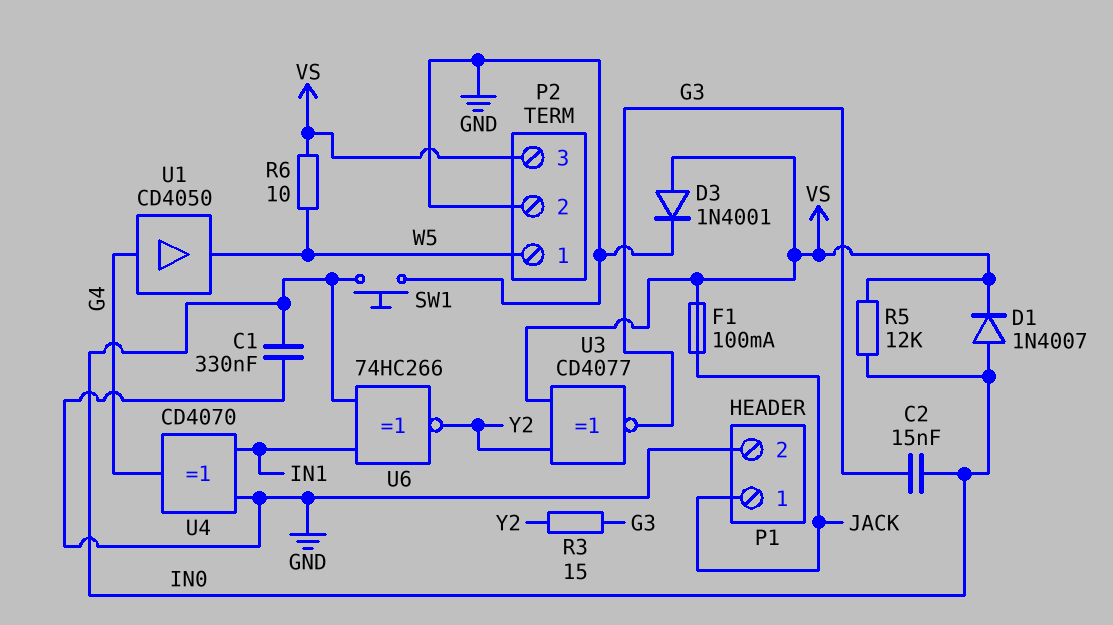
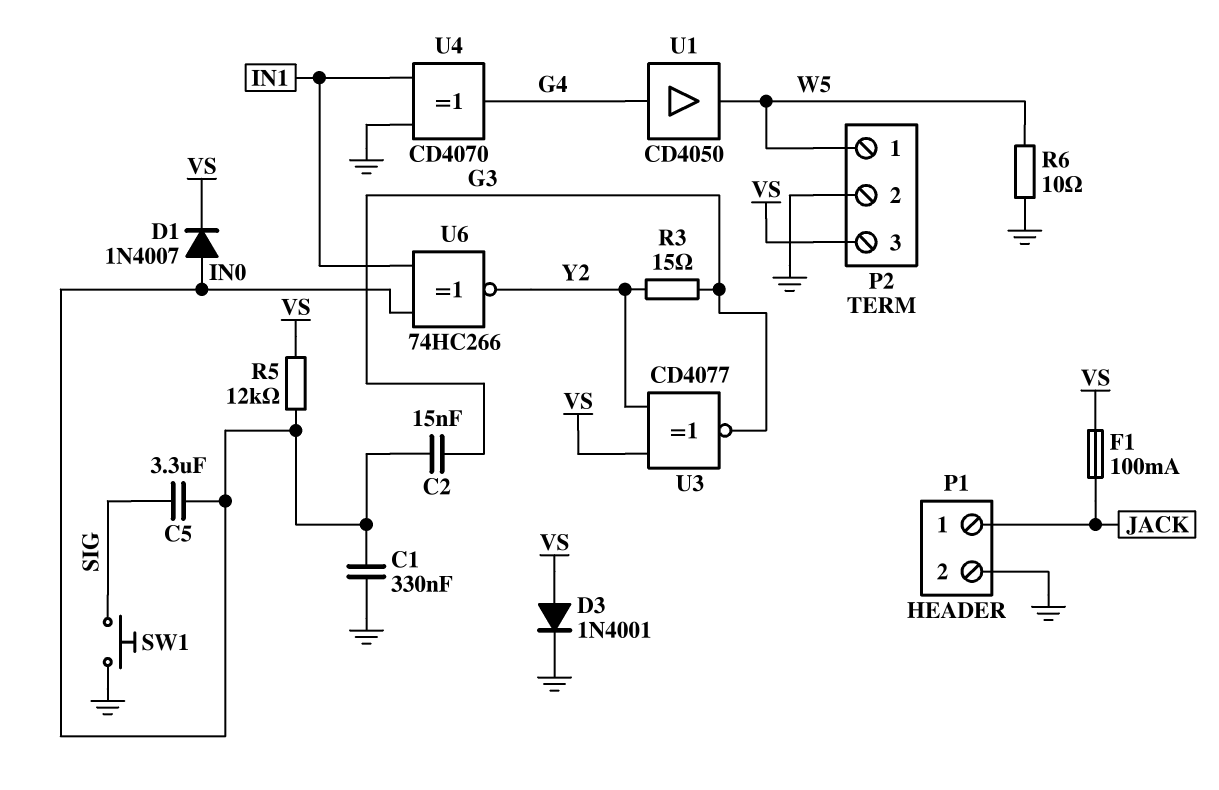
C5: none -> 3.3uF (IN0, SIG)
R6: 10 (VS, W5) -> 10 (GND, W5)
SW1: button (GND, IN0) -> button (GND, SIG)

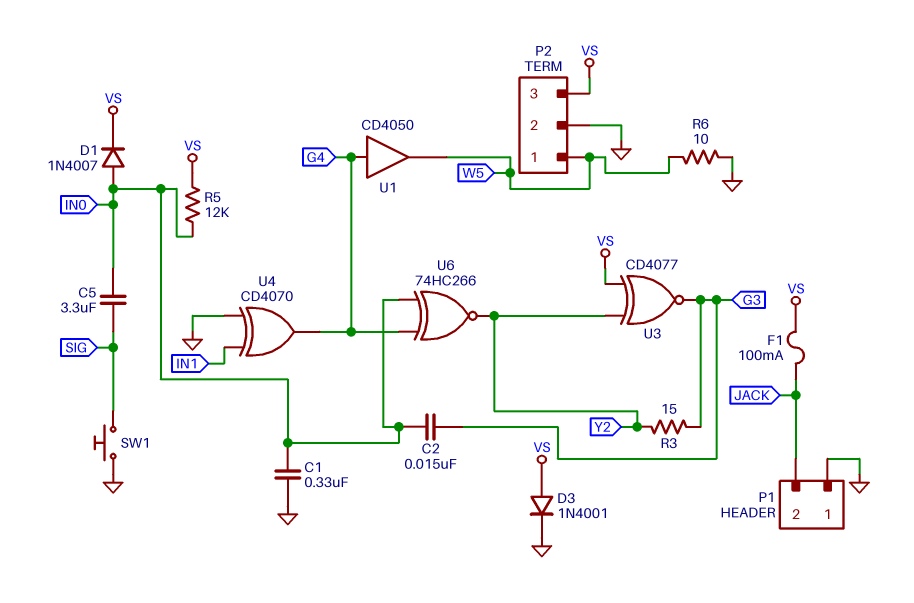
P1 pin 1: JACK -> GND
P1 pin 2: GND -> JACK
U6: XNOR 74HC266 (in IN0, in IN1, out Y2) -> XNOR 74HC266 (in G4, in IN0, out Y2)

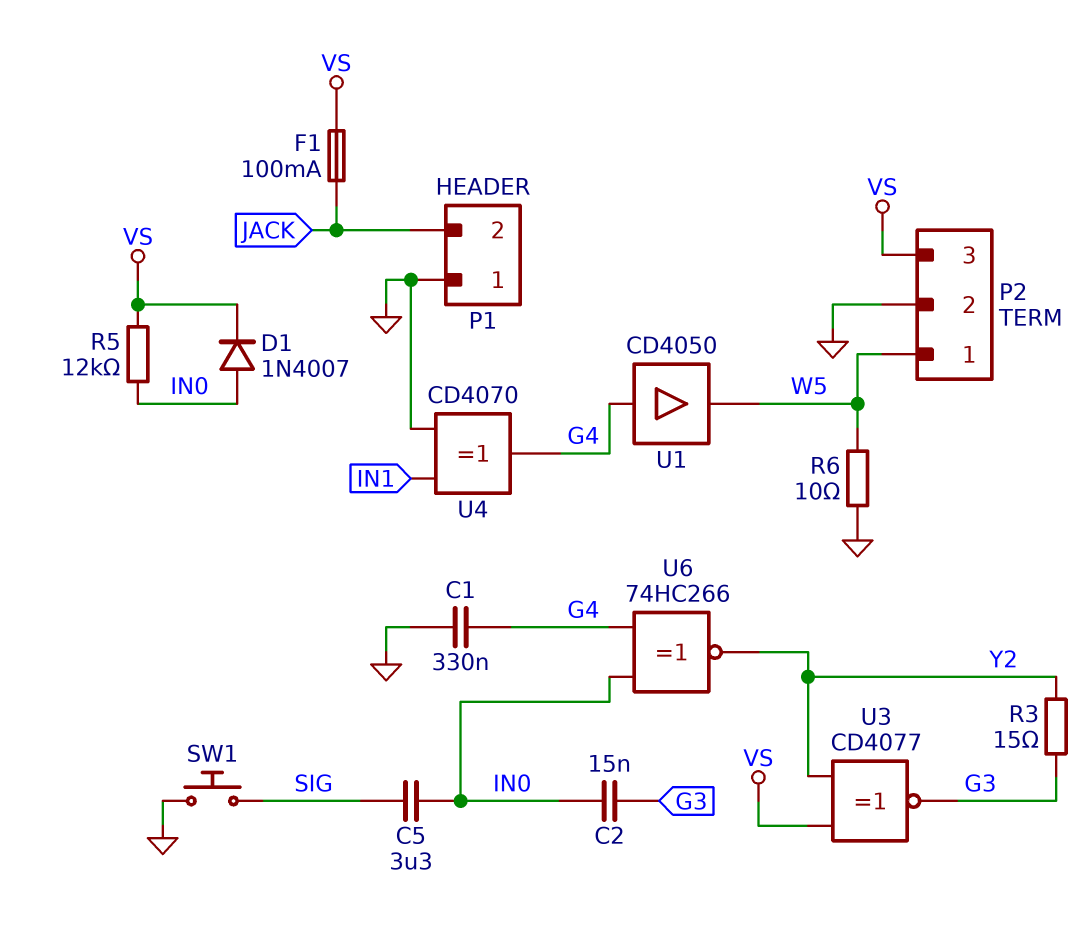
C1: 330nF (GND, IN0) -> 330nF (G4, GND)
D3: diode 1N4001 (A VS, K GND) -> none

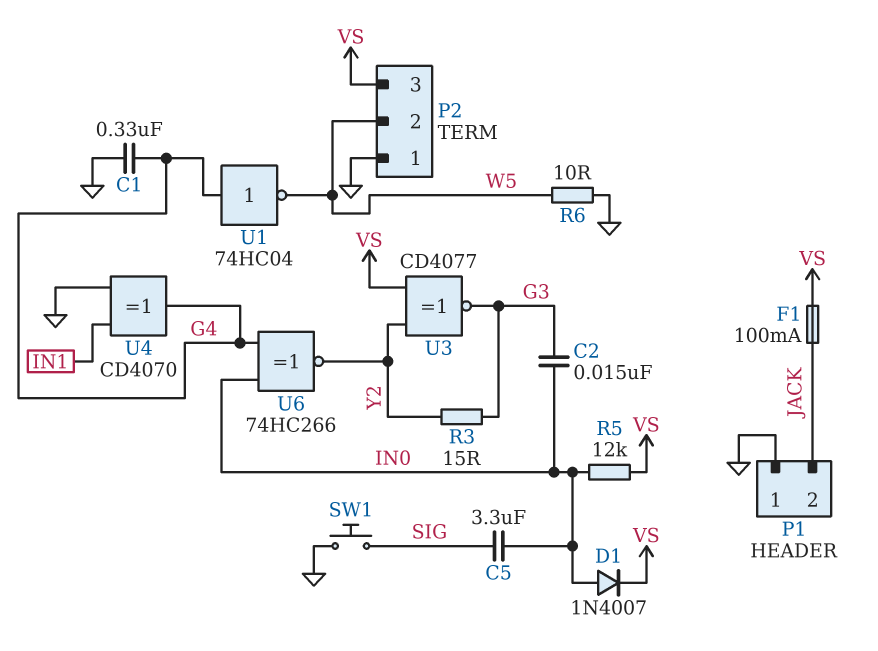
P2 pin 1: W5 -> GND
P2 pin 2: GND -> W5
U1: buffer CD4050 (in G4, out W5) -> NOT 74HC04 (in G4, out W5)

